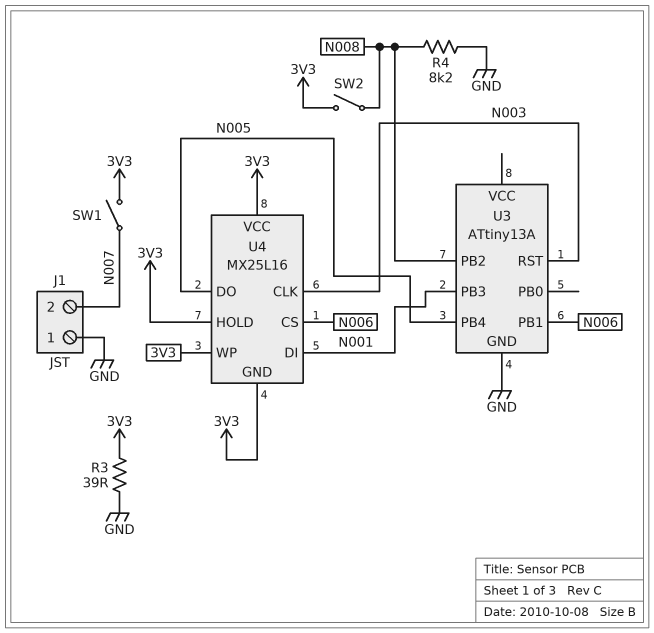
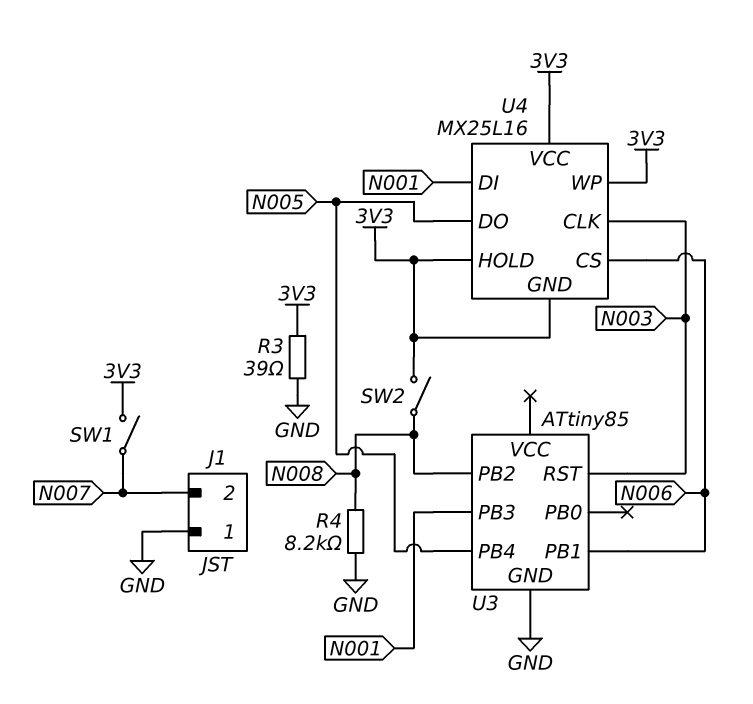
U3: ATtiny13A -> ATtiny85

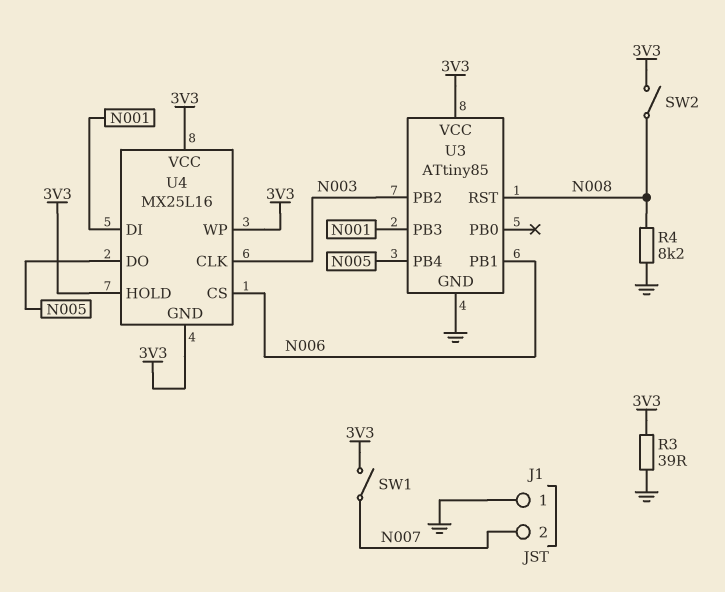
U3 pin PB2: N008 -> N003
U3 pin RST: N003 -> N008
U3 pin VCC: none -> 3V3

